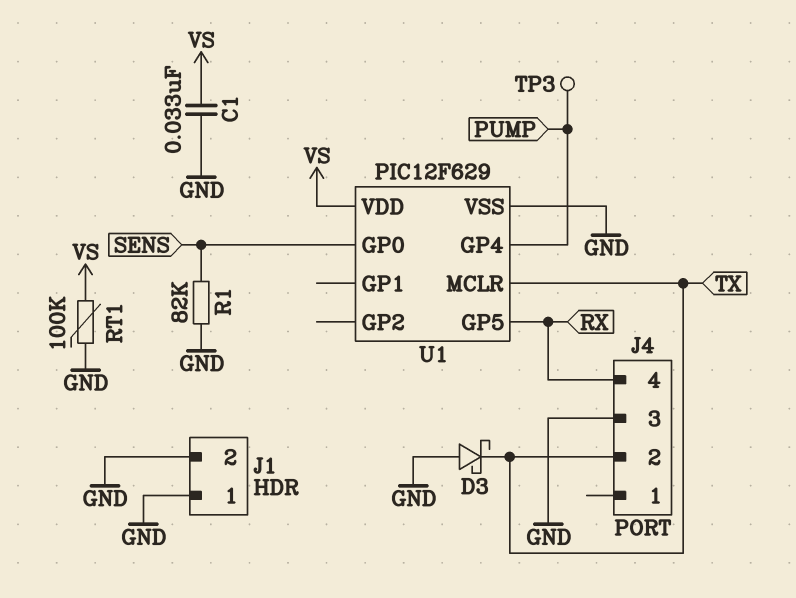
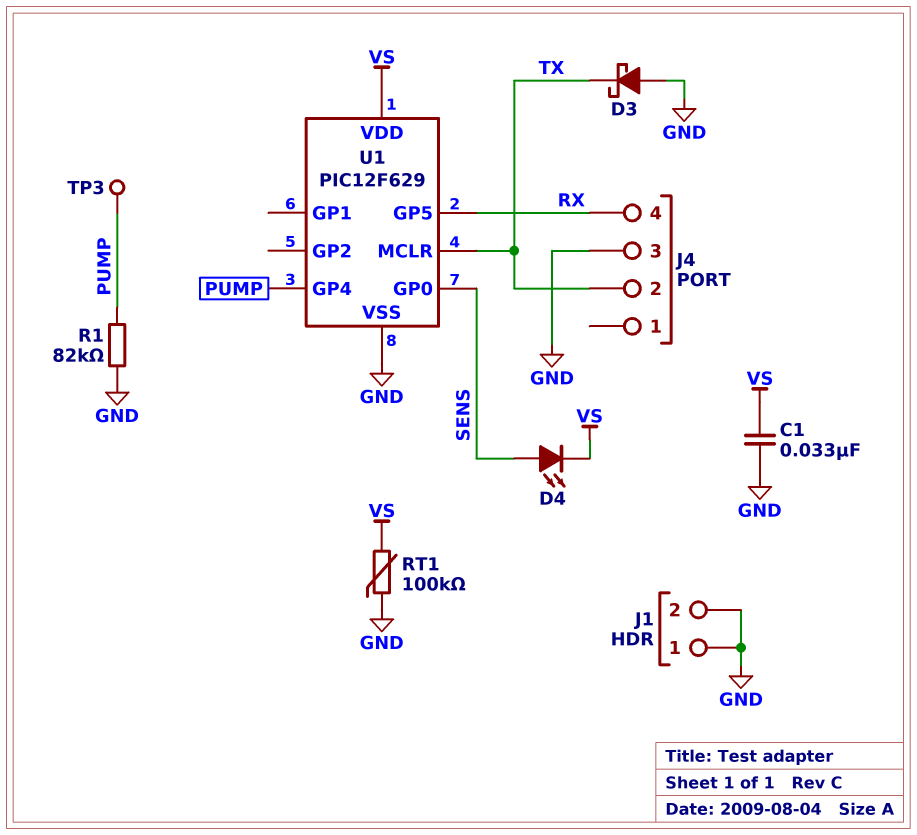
D4: none -> LED (A SENS, K VS)
R1: 82k (GND, SENS) -> 82k (GND, PUMP)

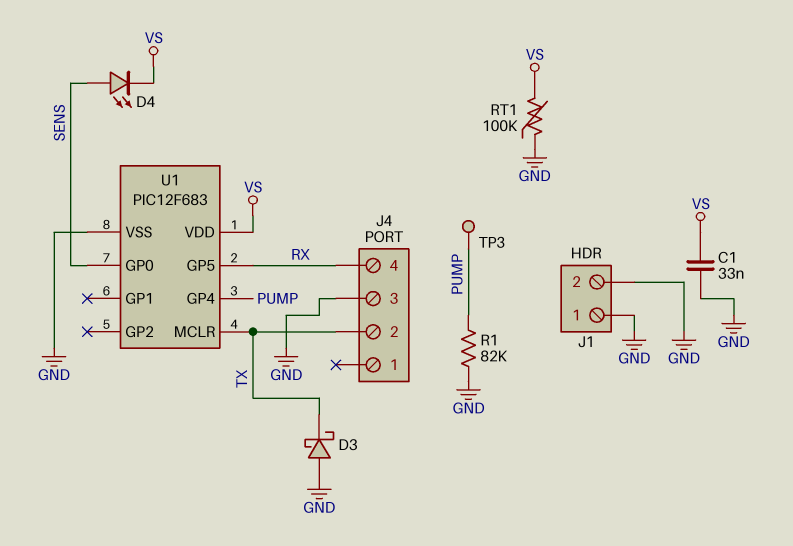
U1: PIC12F629 -> PIC12F683

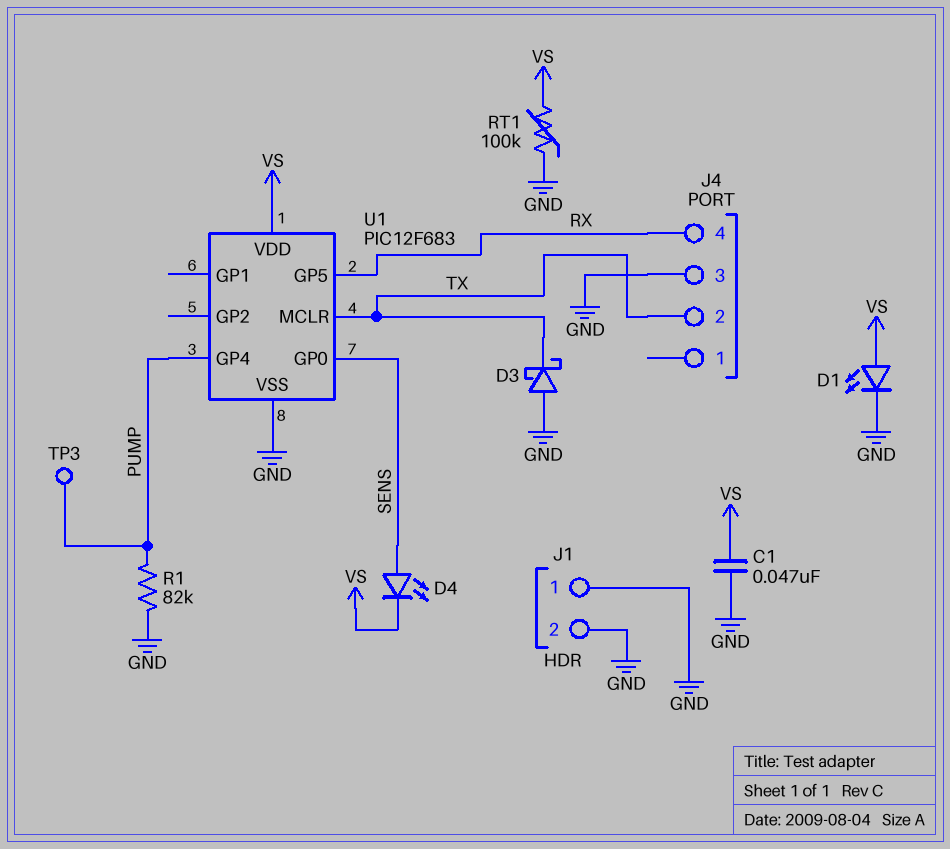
C1: 33nF (GND, VS) -> 47nF (GND, VS)
D1: none -> LED (A VS, K GND)

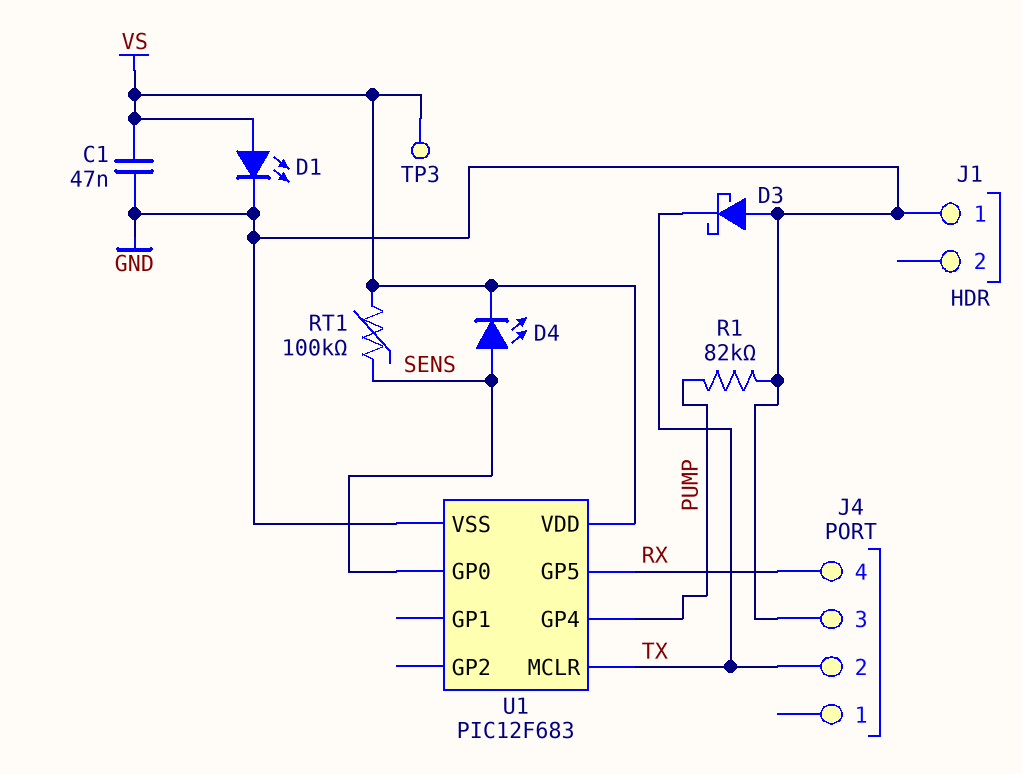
J1 pin 2: GND -> none
RT1: 100k (GND, VS) -> 100k (SENS, VS)
TP3: test point (PUMP) -> test point (VS)

